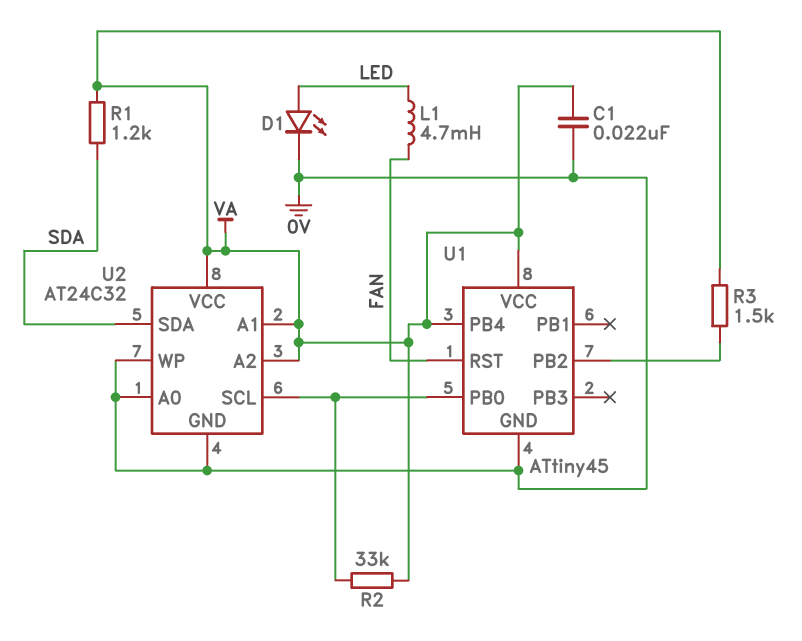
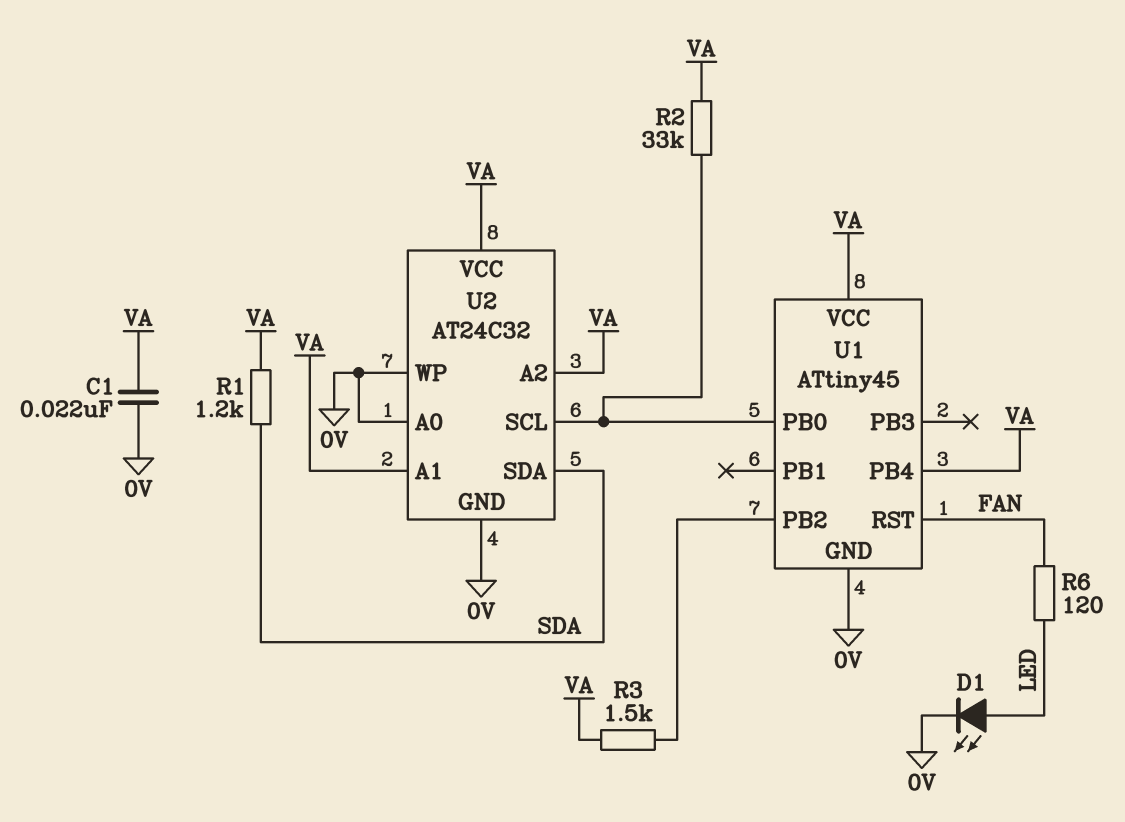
L1: 4.7mH (FAN, LED) -> none
R6: none -> 120 (FAN, LED)

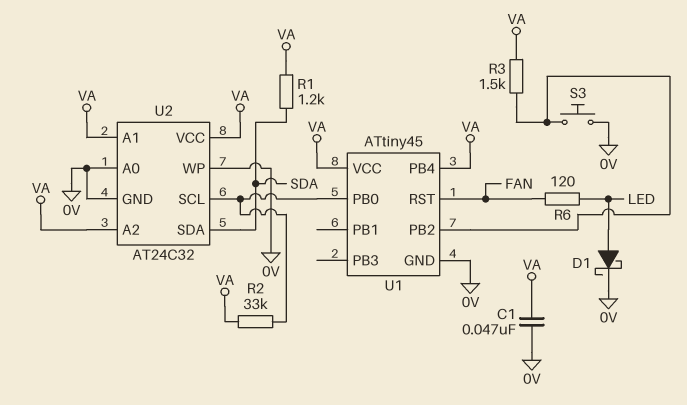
C1: 22nF (0V, VA) -> 47nF (0V, VA)
D1: LED (A LED, K 0V) -> schottky (A LED, K 0V)
S3: none -> button (0V, U1/PB2)

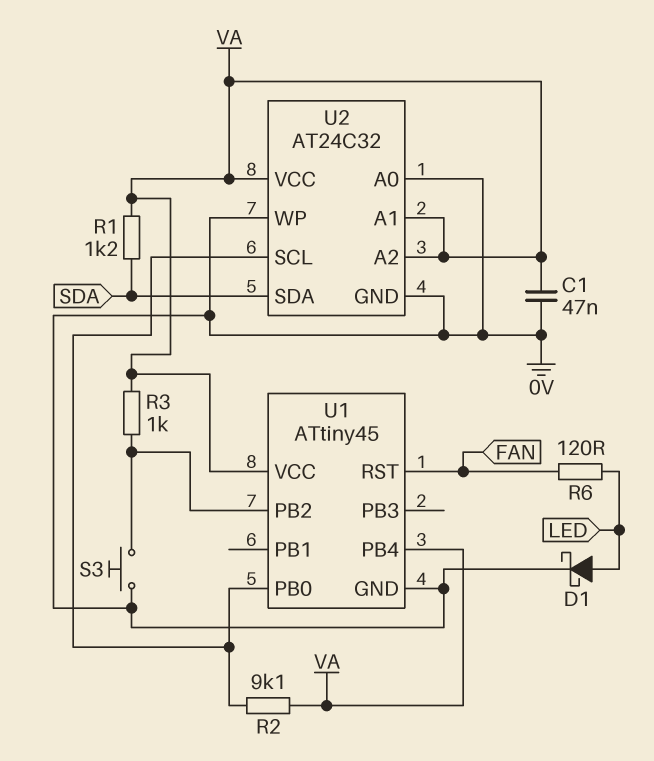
R2: 33k (U1/PB0, VA) -> 9.1k (U1/PB0, VA)
R3: 1.5k (U1/PB2, VA) -> 1k (U1/PB2, VA)

